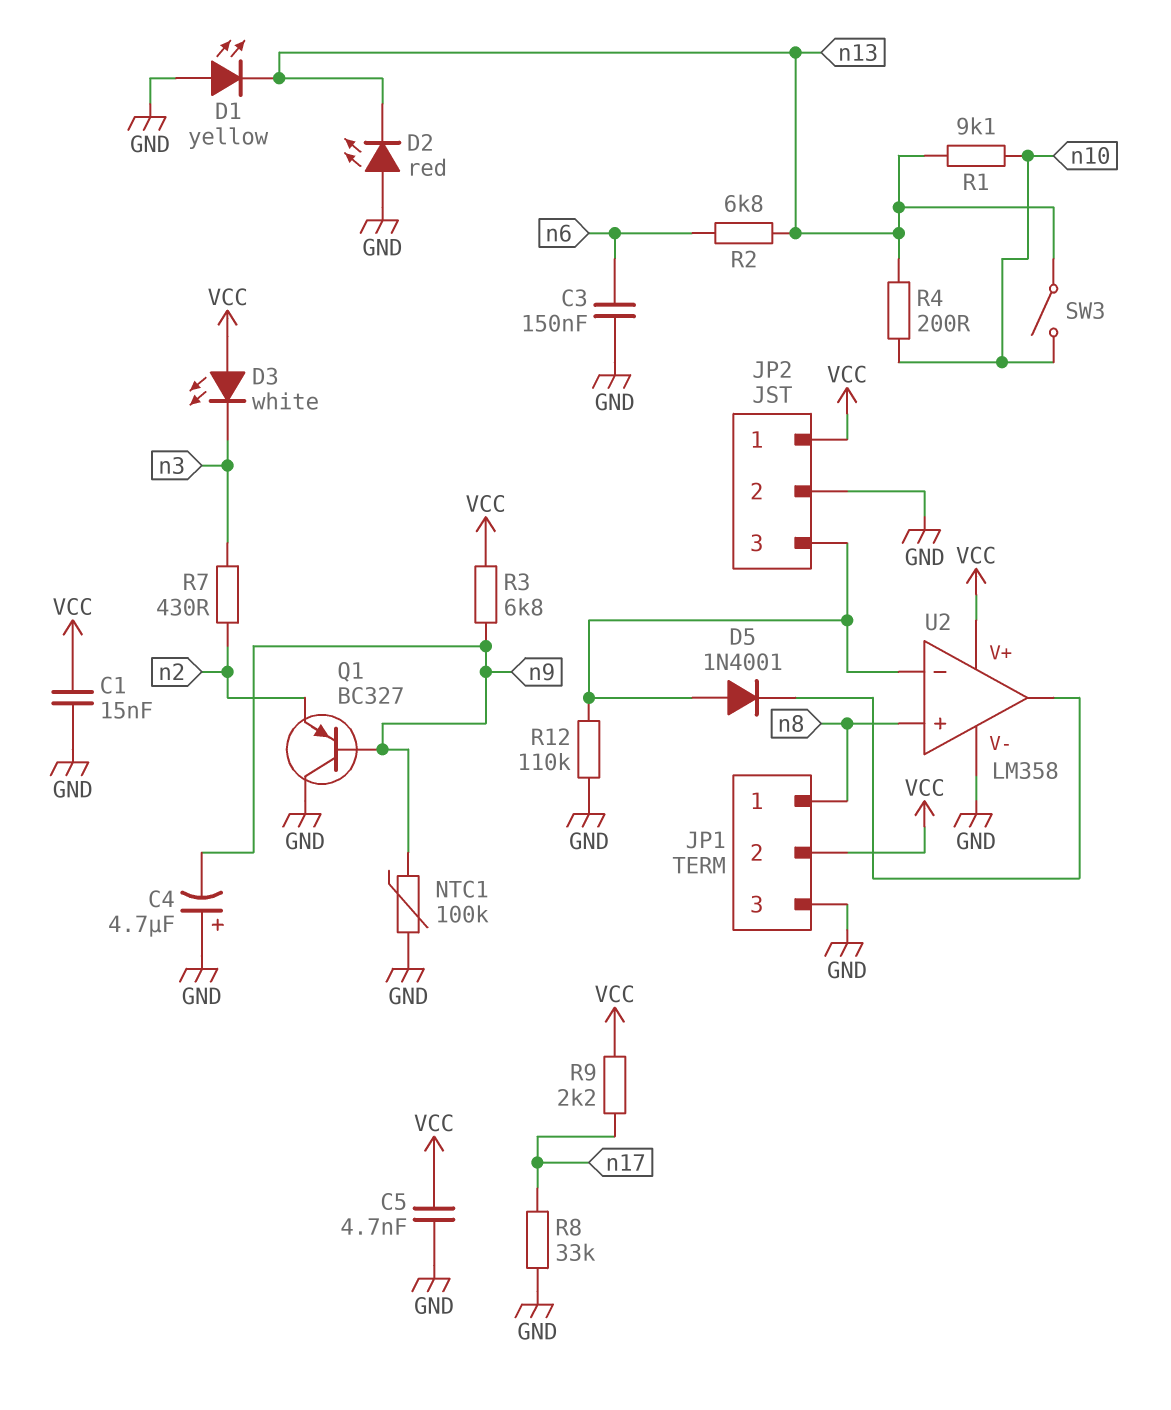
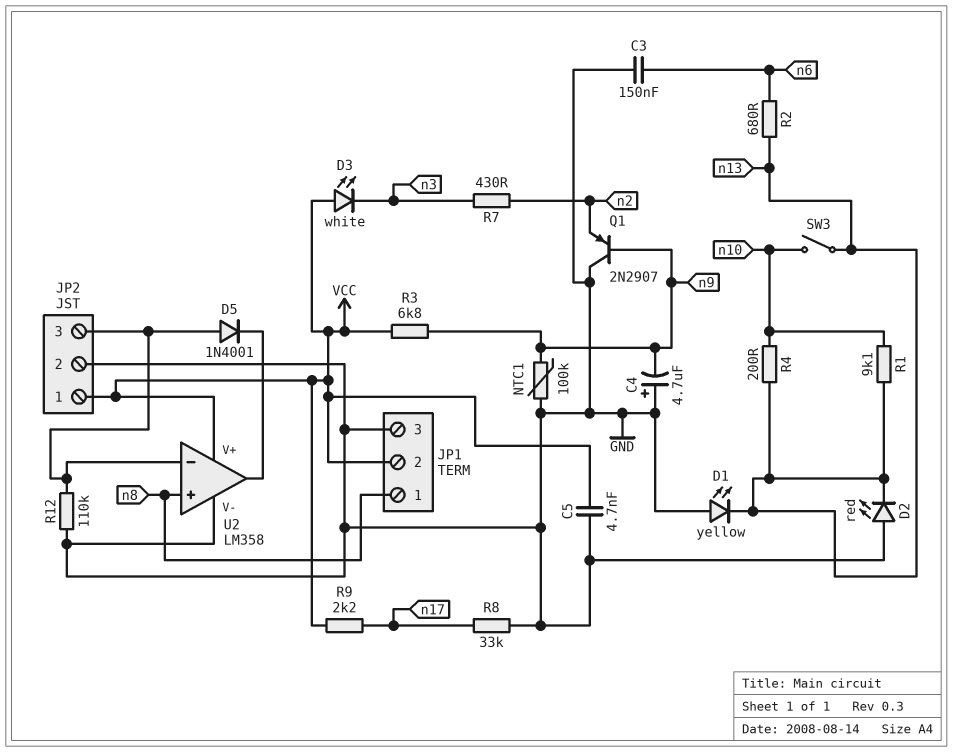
C1: 15nF (GND, VCC) -> none
Q1: PNP BC327 (B n9, C GND, E n2) -> PNP 2N2907 (B n9, C GND, E n2)
R2: 6.8k (n6, n13) -> 680 (n6, n13)

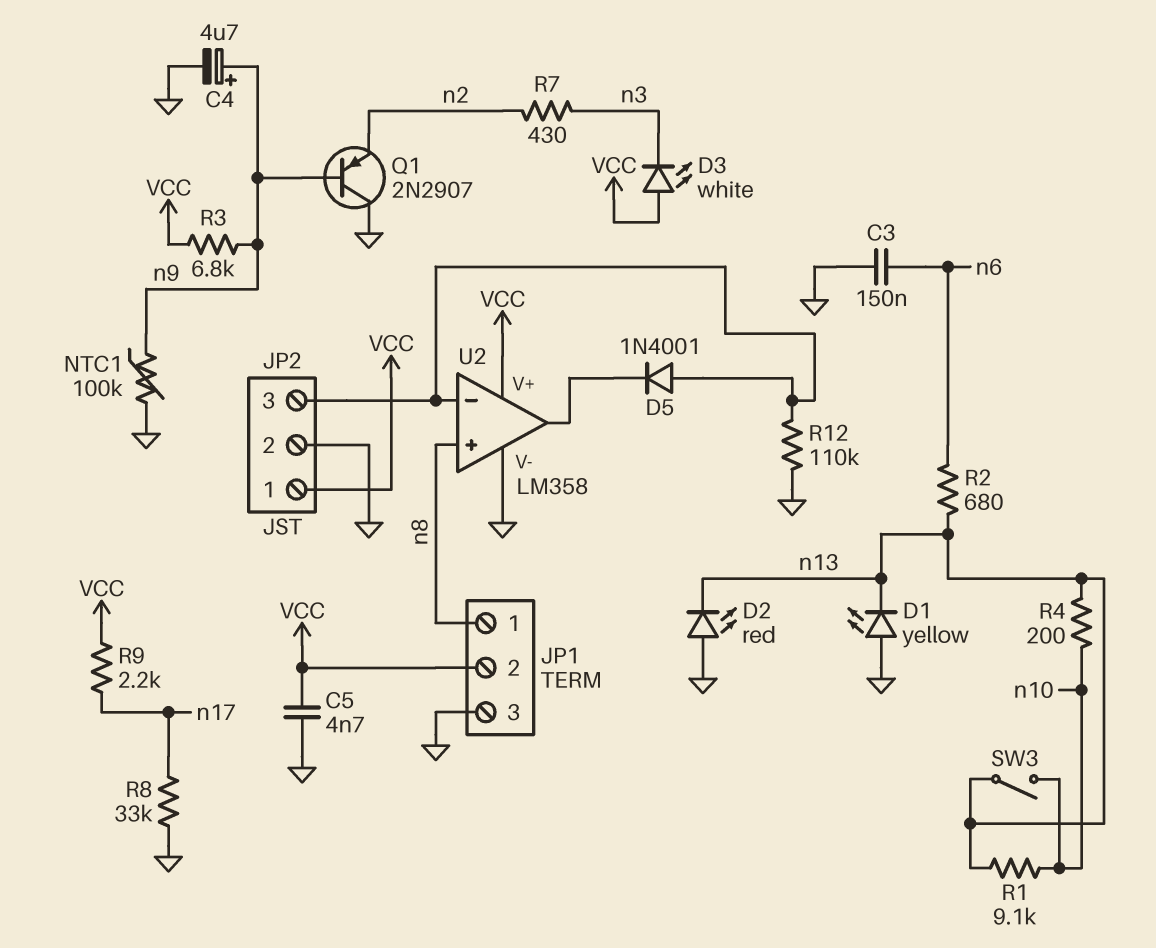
C4: 4.7uF (plus GND, minus n9) -> 4.7uF (plus n9, minus GND)

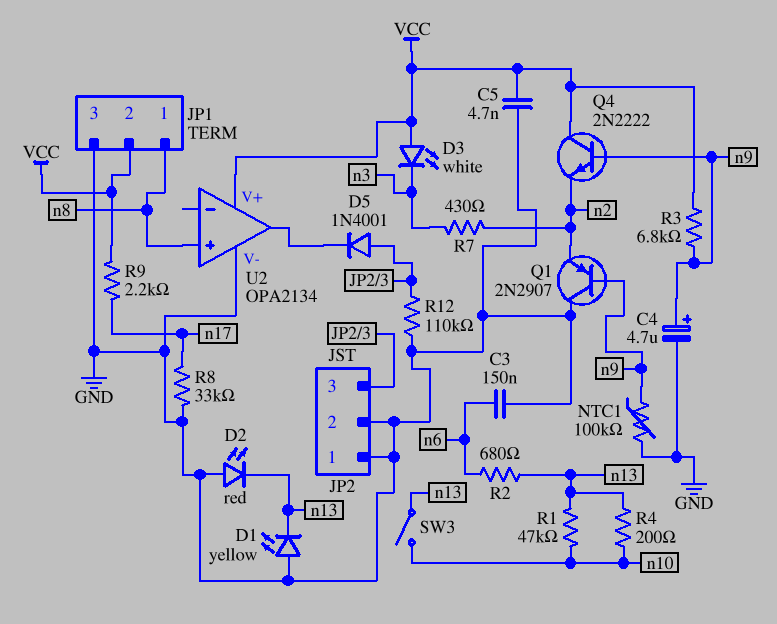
JP2 pin 1: VCC -> GND
Q4: none -> NPN 2N2222 (B n9, C VCC, E n2)
R1: 9.1k (n10, n13) -> 47k (n10, n13)
U2: LM358 -> OPA2134
U2 pin in-: JP2/3 -> none

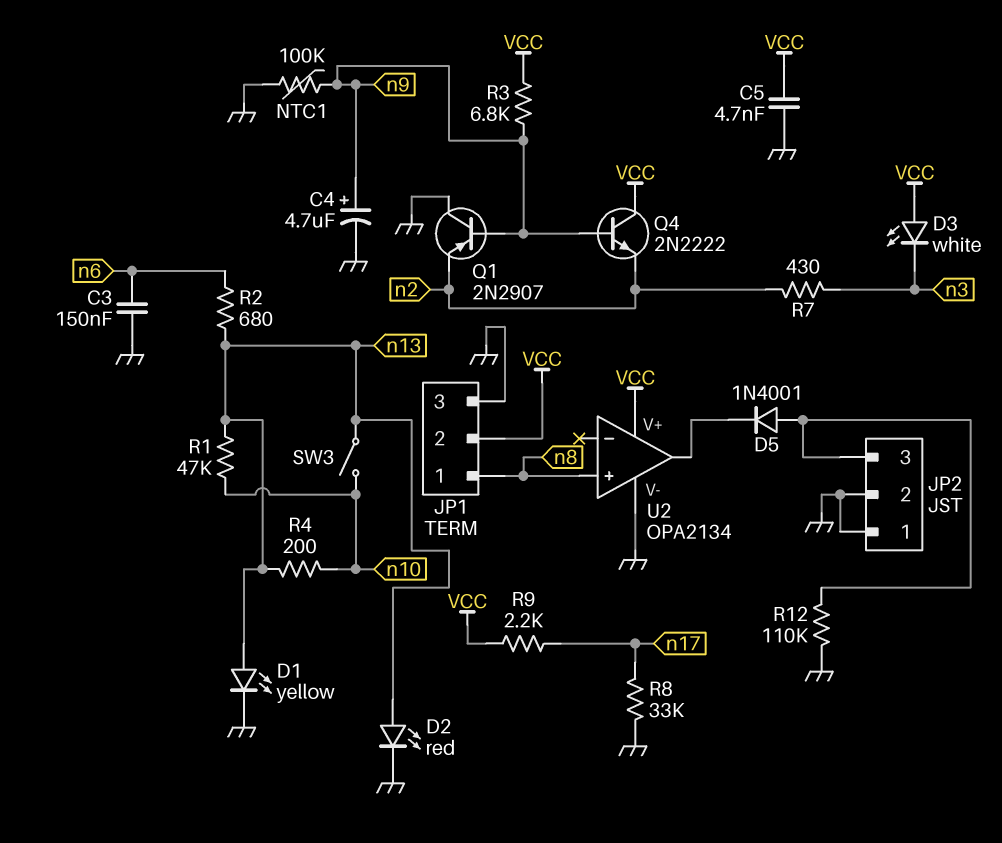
D1: LED yellow (A GND, K n13) -> LED yellow (A n13, K GND)
D2: LED red (A GND, K n13) -> LED red (A n13, K GND)

